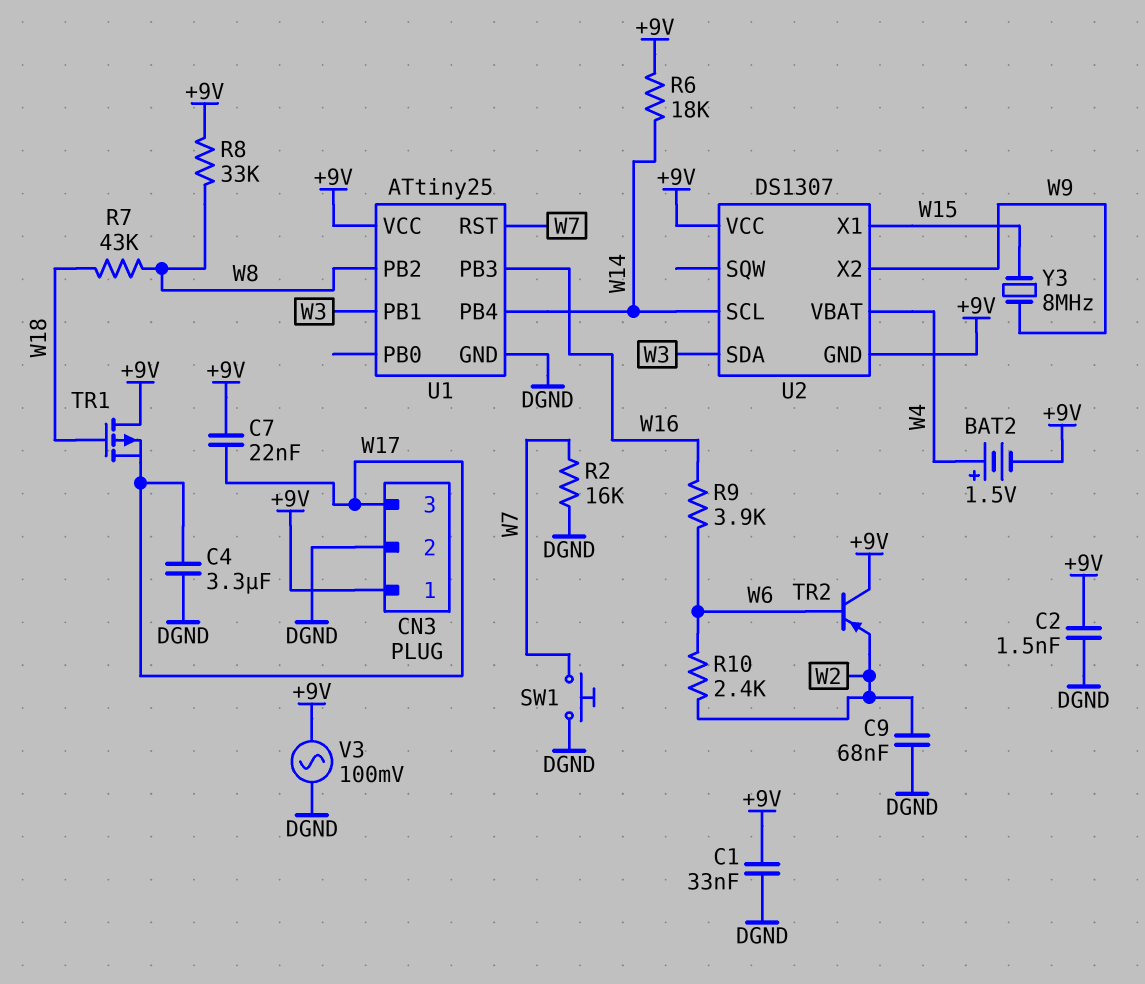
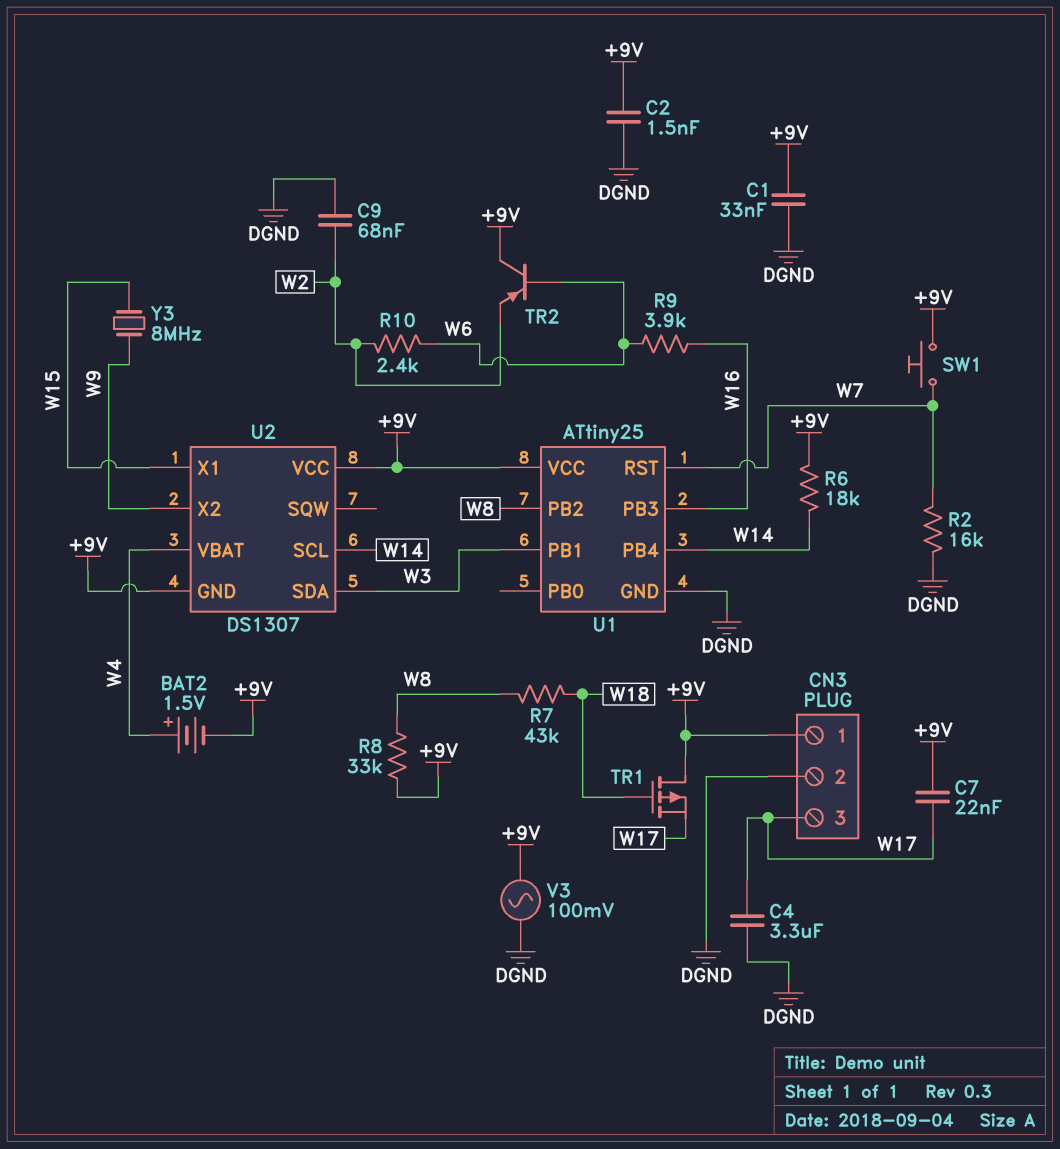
SW1: button (DGND, W7) -> button (+9V, W7)

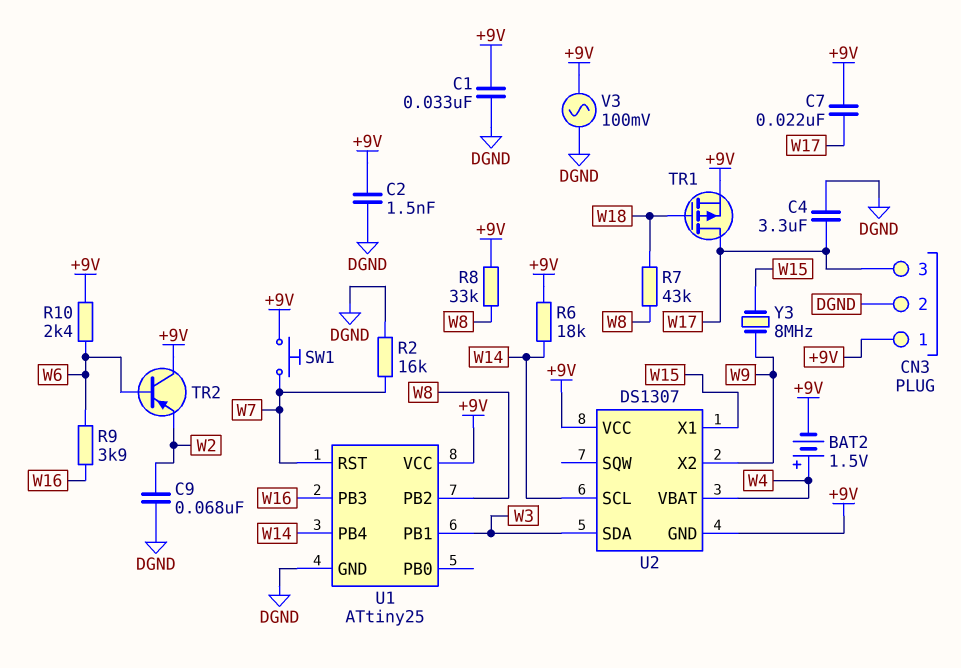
R10: 2.4k (W2, W6) -> 2.4k (+9V, W6)
TR1: PMOS (G W18, D +9V, S W17) -> PMOS (G W18, D W17, S +9V)

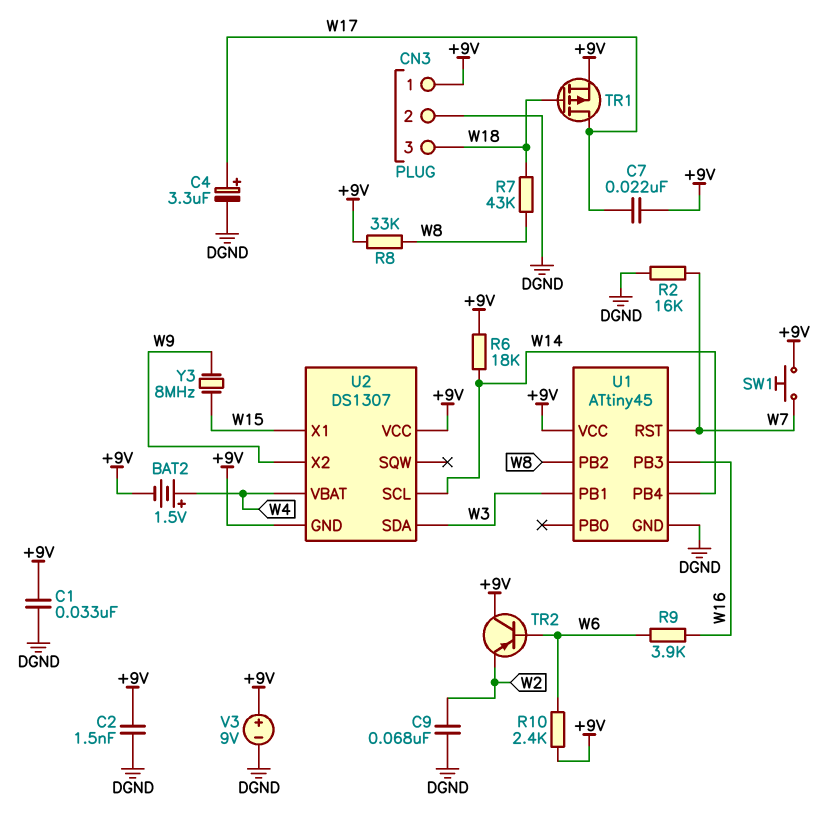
C4: 3.3uF (DGND, W17) -> 3.3uF (plus W17, minus DGND)
CN3 pin 3: W17 -> W18
U1: ATtiny25 -> ATtiny45
V3: AC 100mV (+9V, DGND) -> 9V (plus +9V, minus DGND)

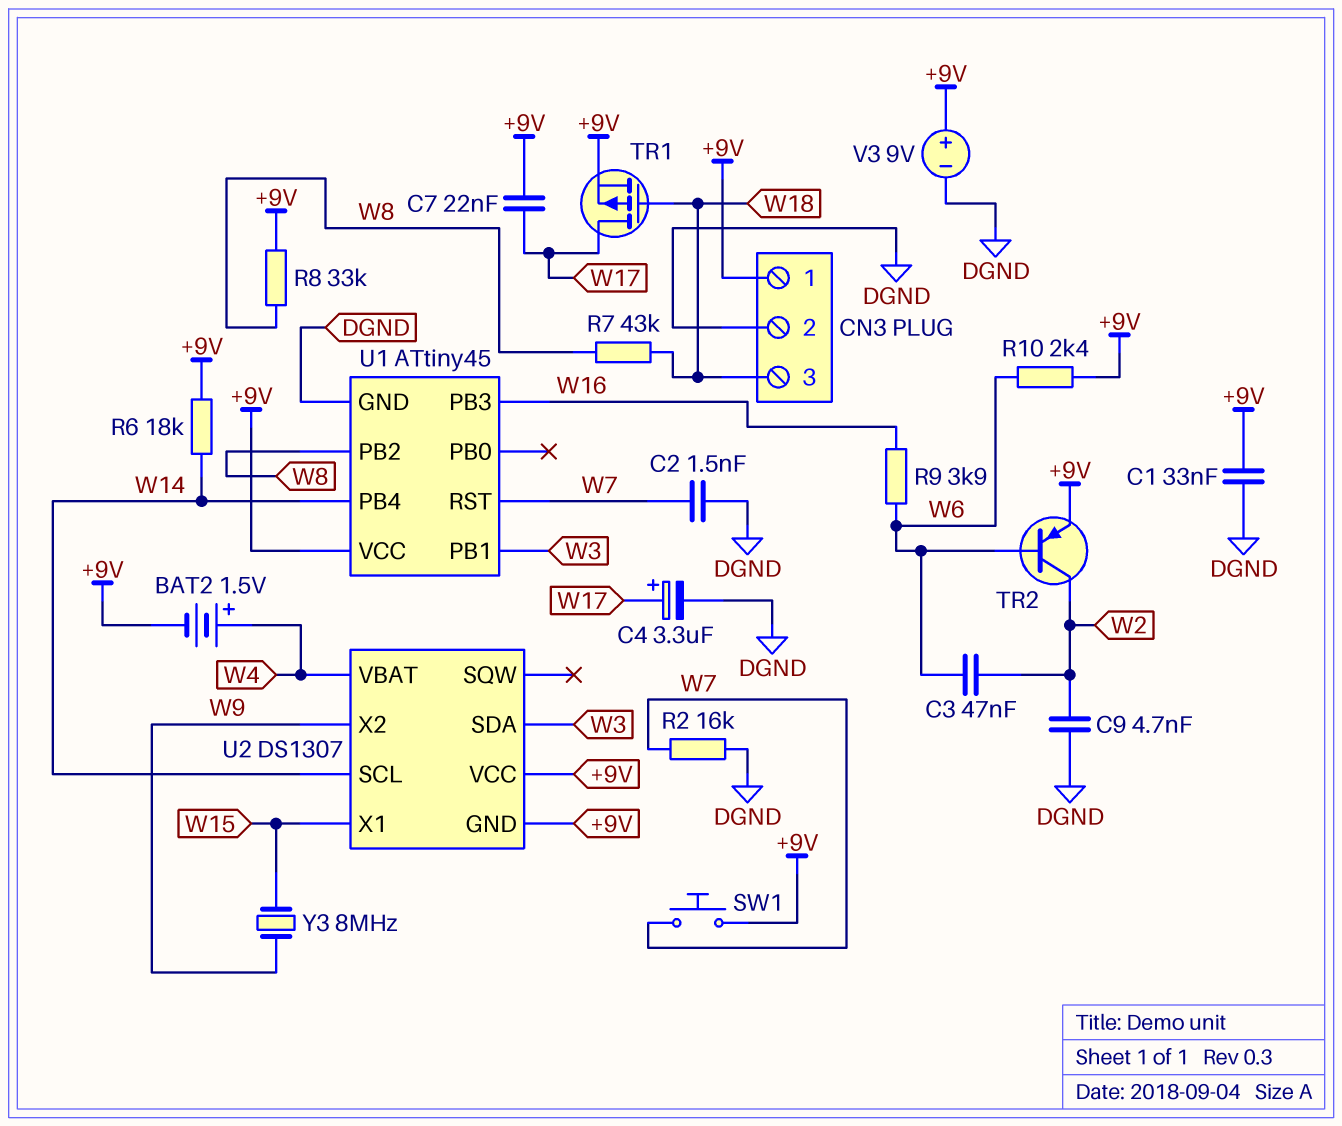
C2: 1.5nF (+9V, DGND) -> 1.5nF (DGND, W7)
C3: none -> 47nF (W2, W6)
C9: 68nF (DGND, W2) -> 4.7nF (DGND, W2)
TR2: PNP (B W6, C +9V, E W2) -> PNP (B W6, C W2, E +9V)

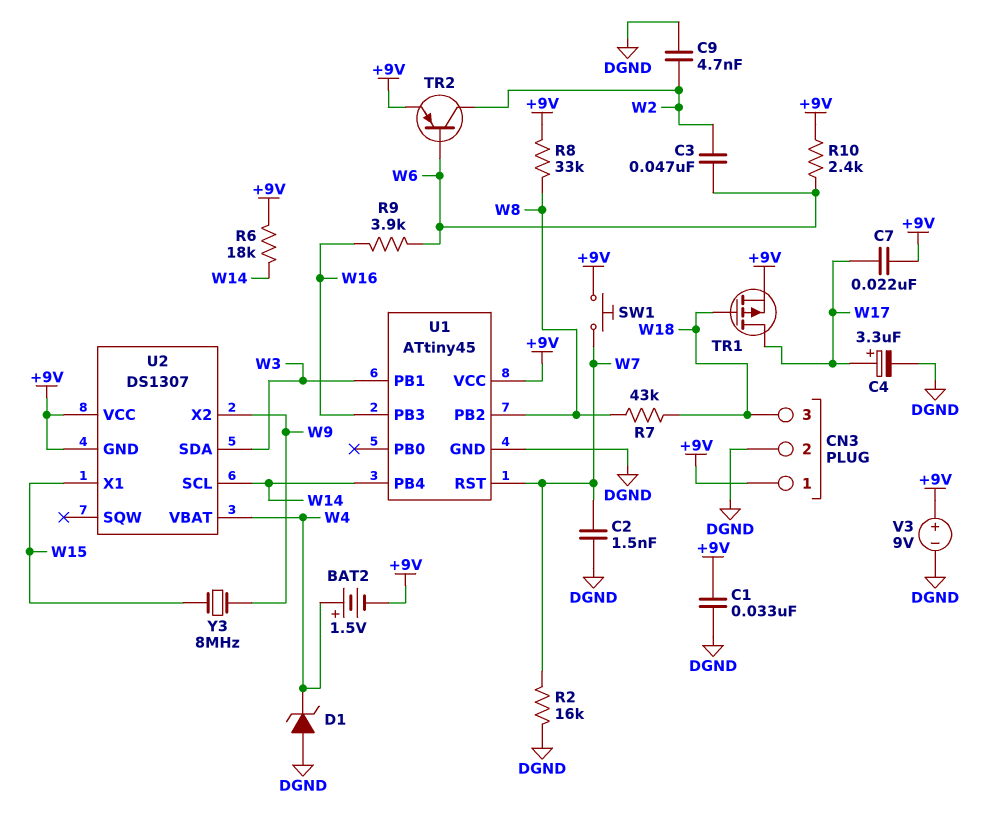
D1: none -> zener (A DGND, K W4)

